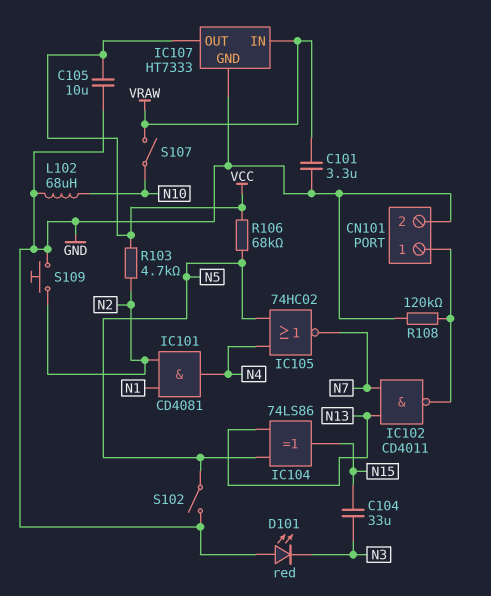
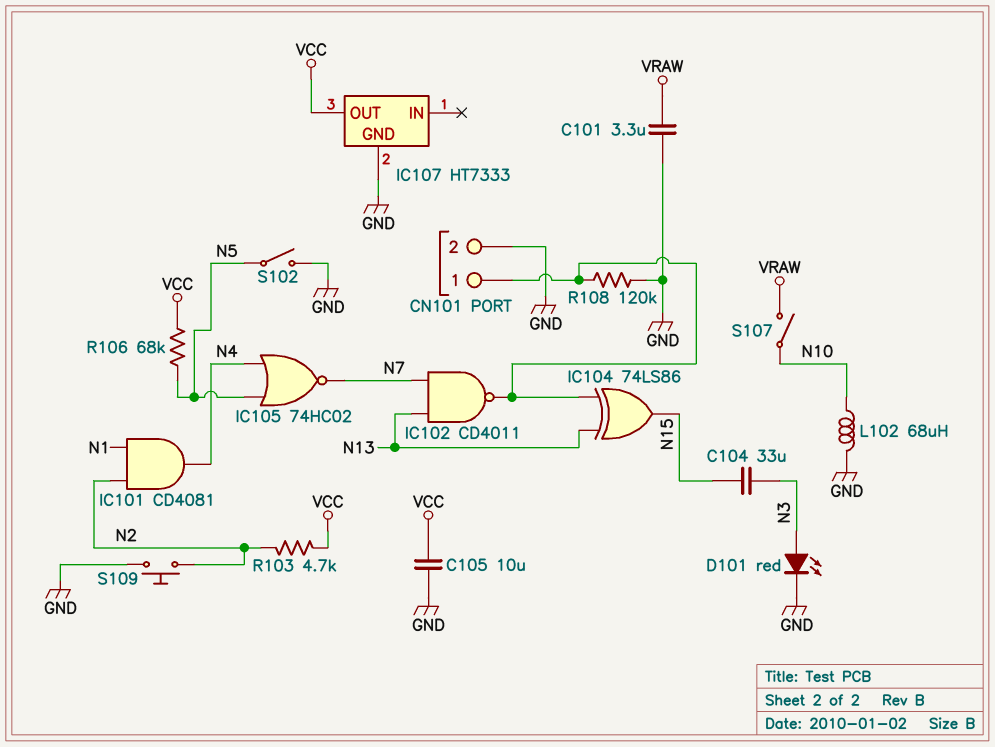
D101: LED red (A GND, K N3) -> LED red (A N3, K GND)
IC104: XOR 74LS86 (in N5, in N13, out N15) -> XOR 74LS86 (in CN101/1, in N13, out N15)
IC107 pin IN: VRAW -> none

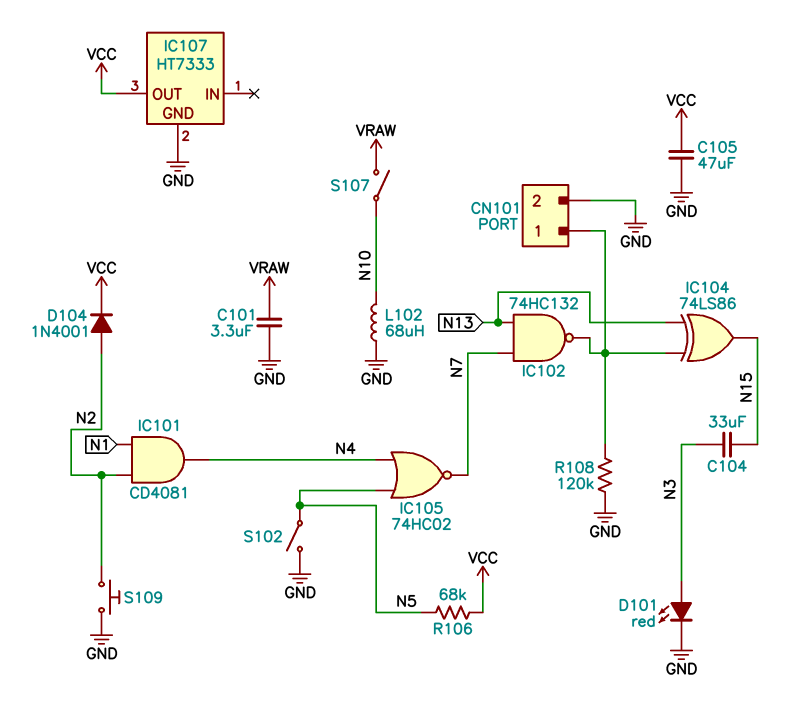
C105: 10uF (GND, VCC) -> 47uF (GND, VCC)
D104: none -> diode 1N4001 (A N2, K VCC)
IC102: NAND CD4011 (in N7, in N13, out CN101/1) -> NAND 74HC132 (in N7, in N13, out CN101/1)
R103: 4.7k (N2, VCC) -> none

